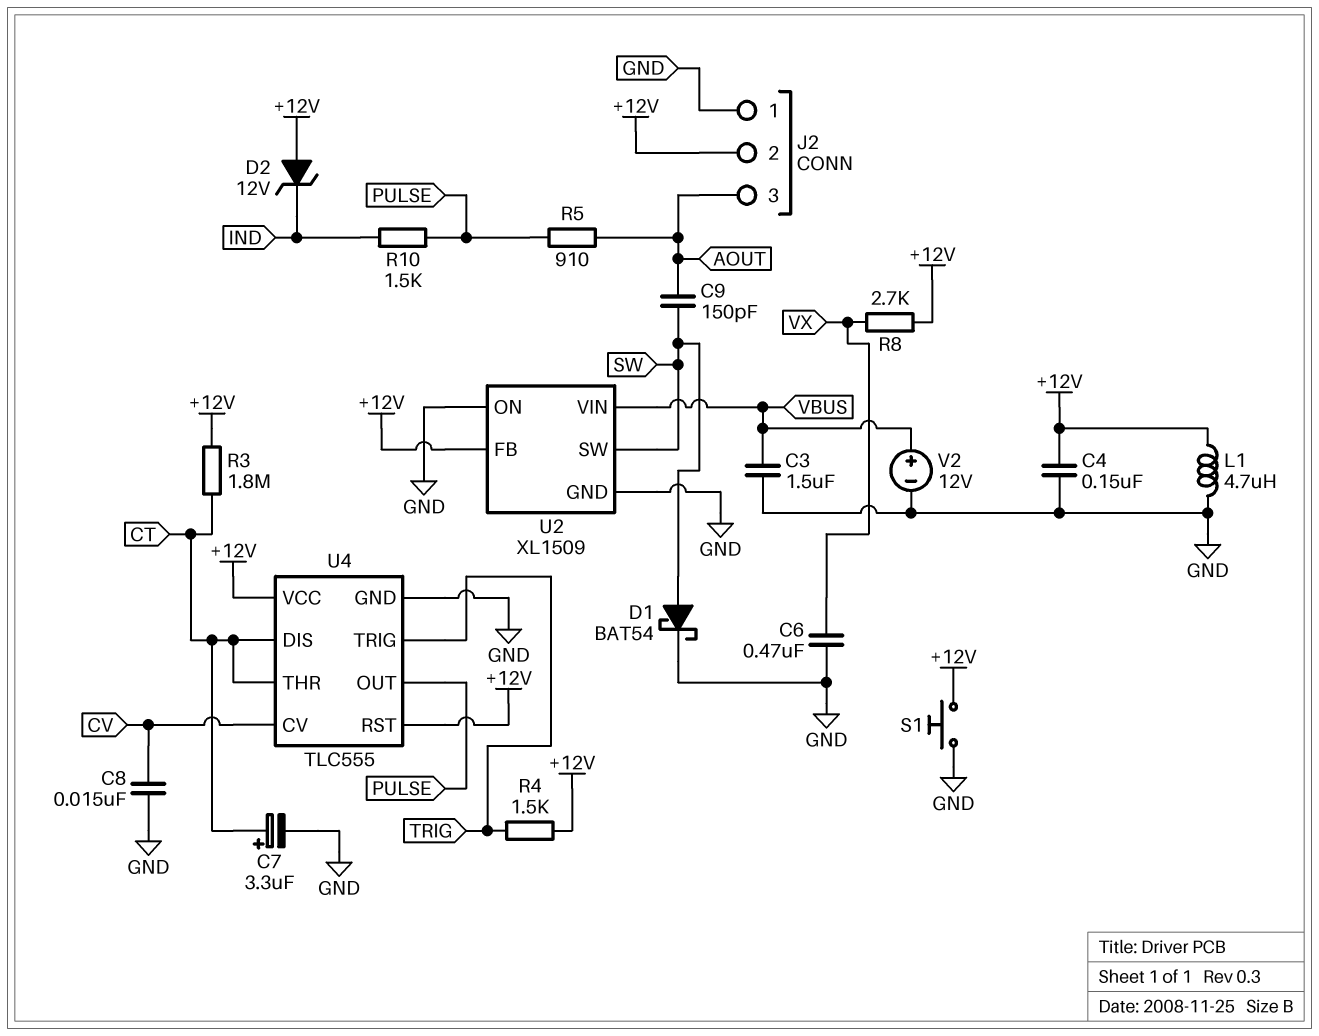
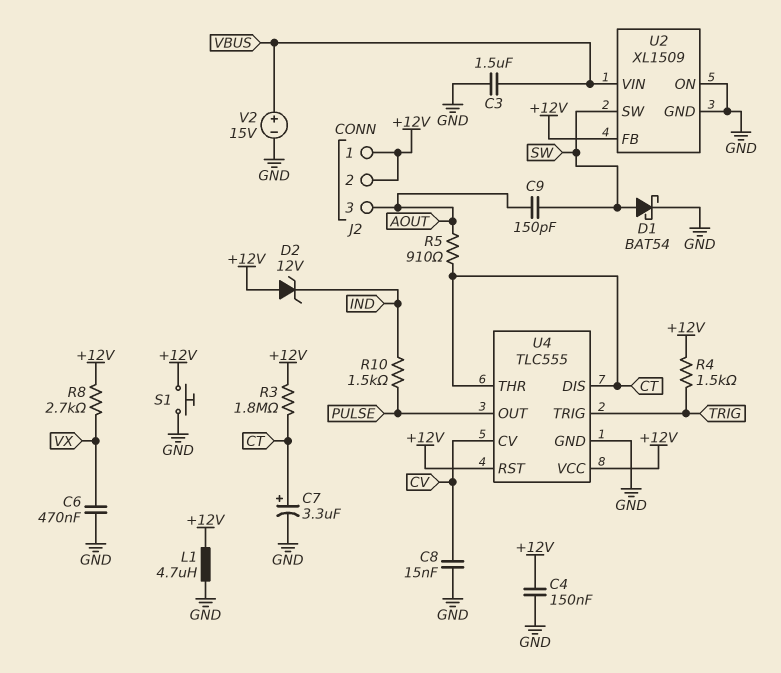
J2 pin 1: GND -> +12V
R5: 910 (AOUT, PULSE) -> 910 (AOUT, CT)
V2: 12V (plus VBUS, minus GND) -> 15V (plus VBUS, minus GND)

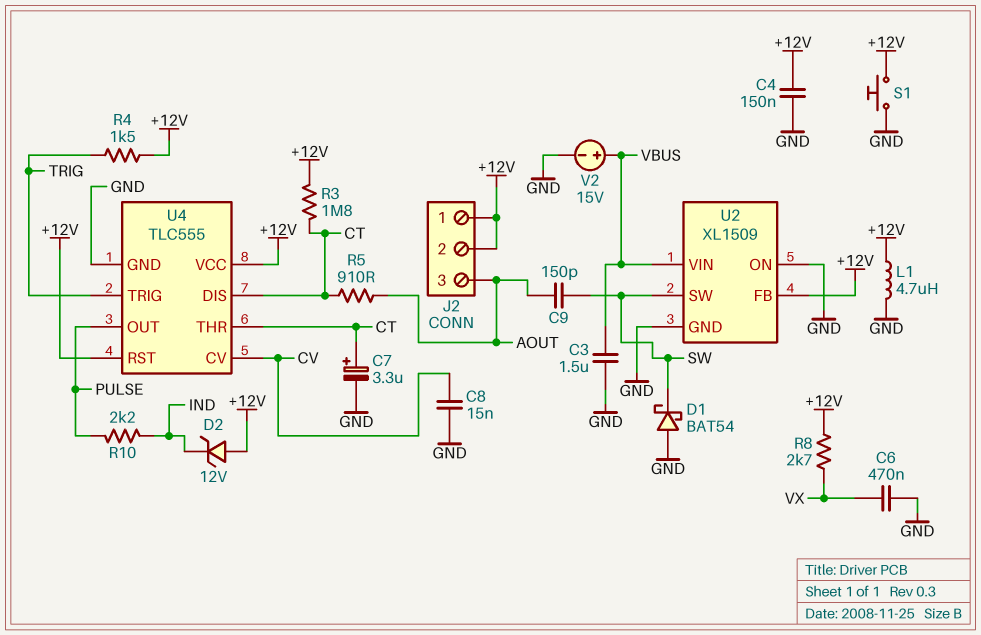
D1: schottky BAT54 (A SW, K GND) -> schottky BAT54 (A GND, K SW)
R10: 1.5k (IND, PULSE) -> 2.2k (IND, PULSE)

